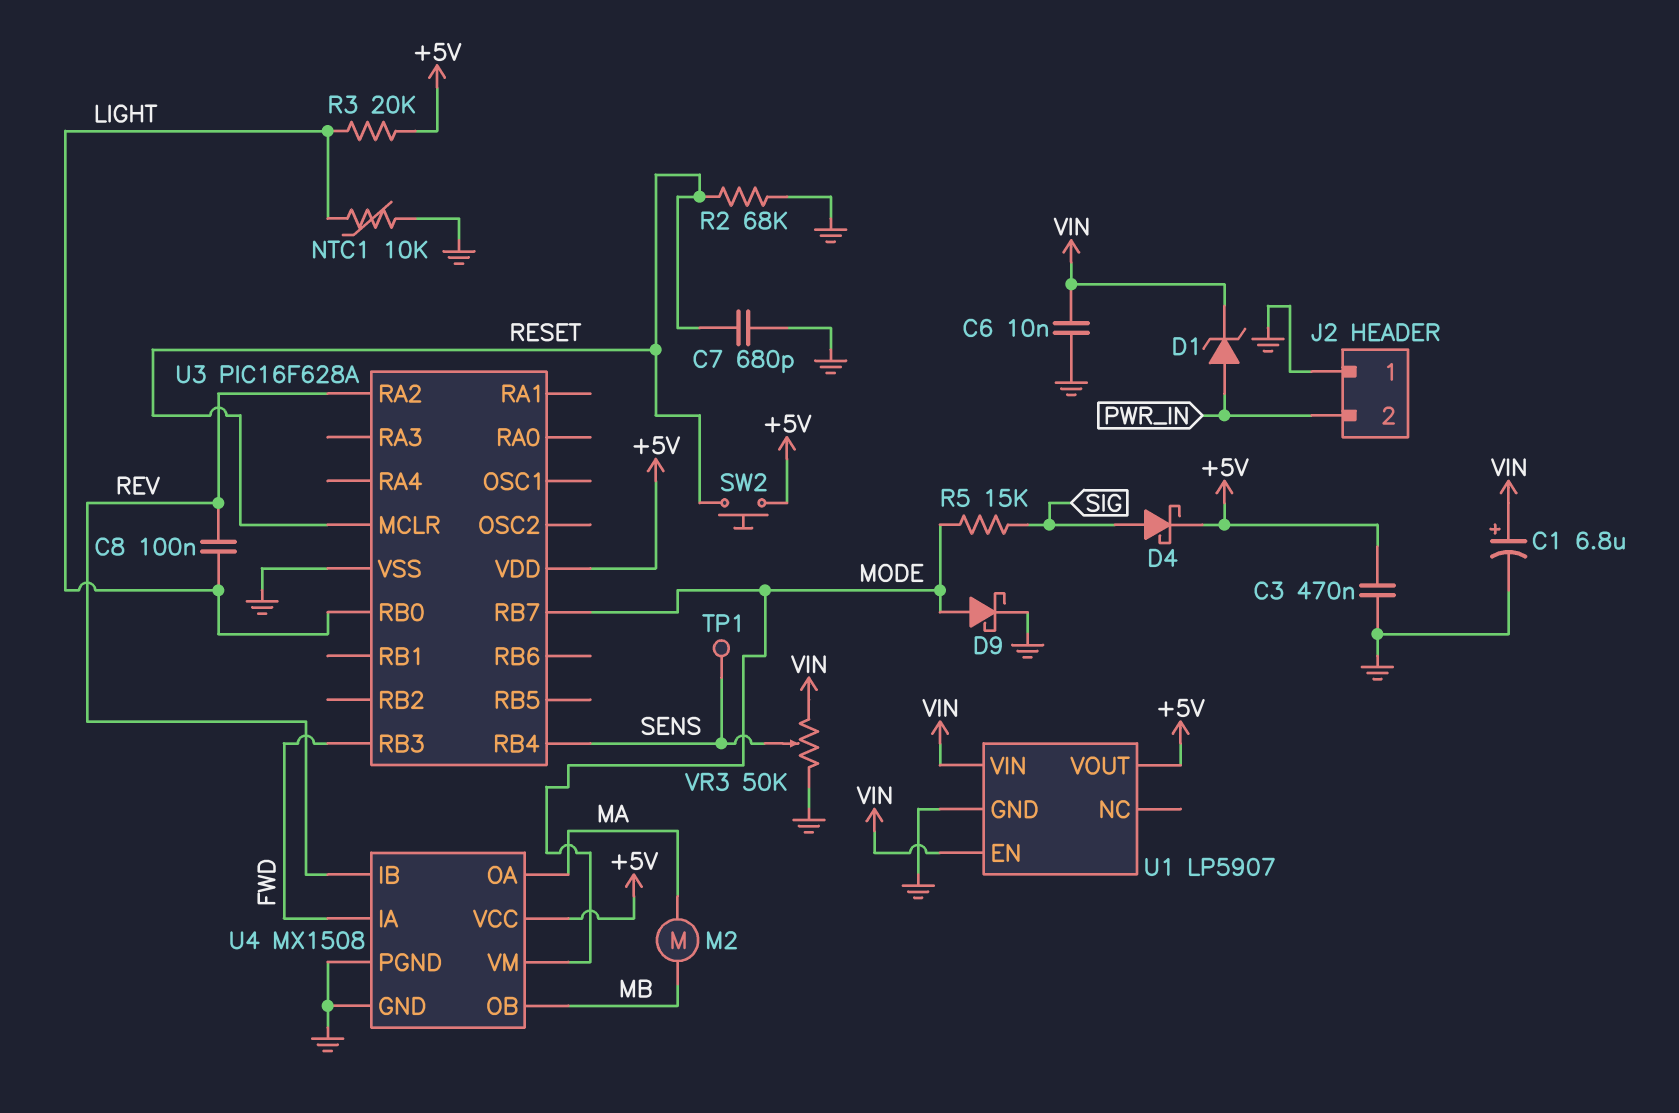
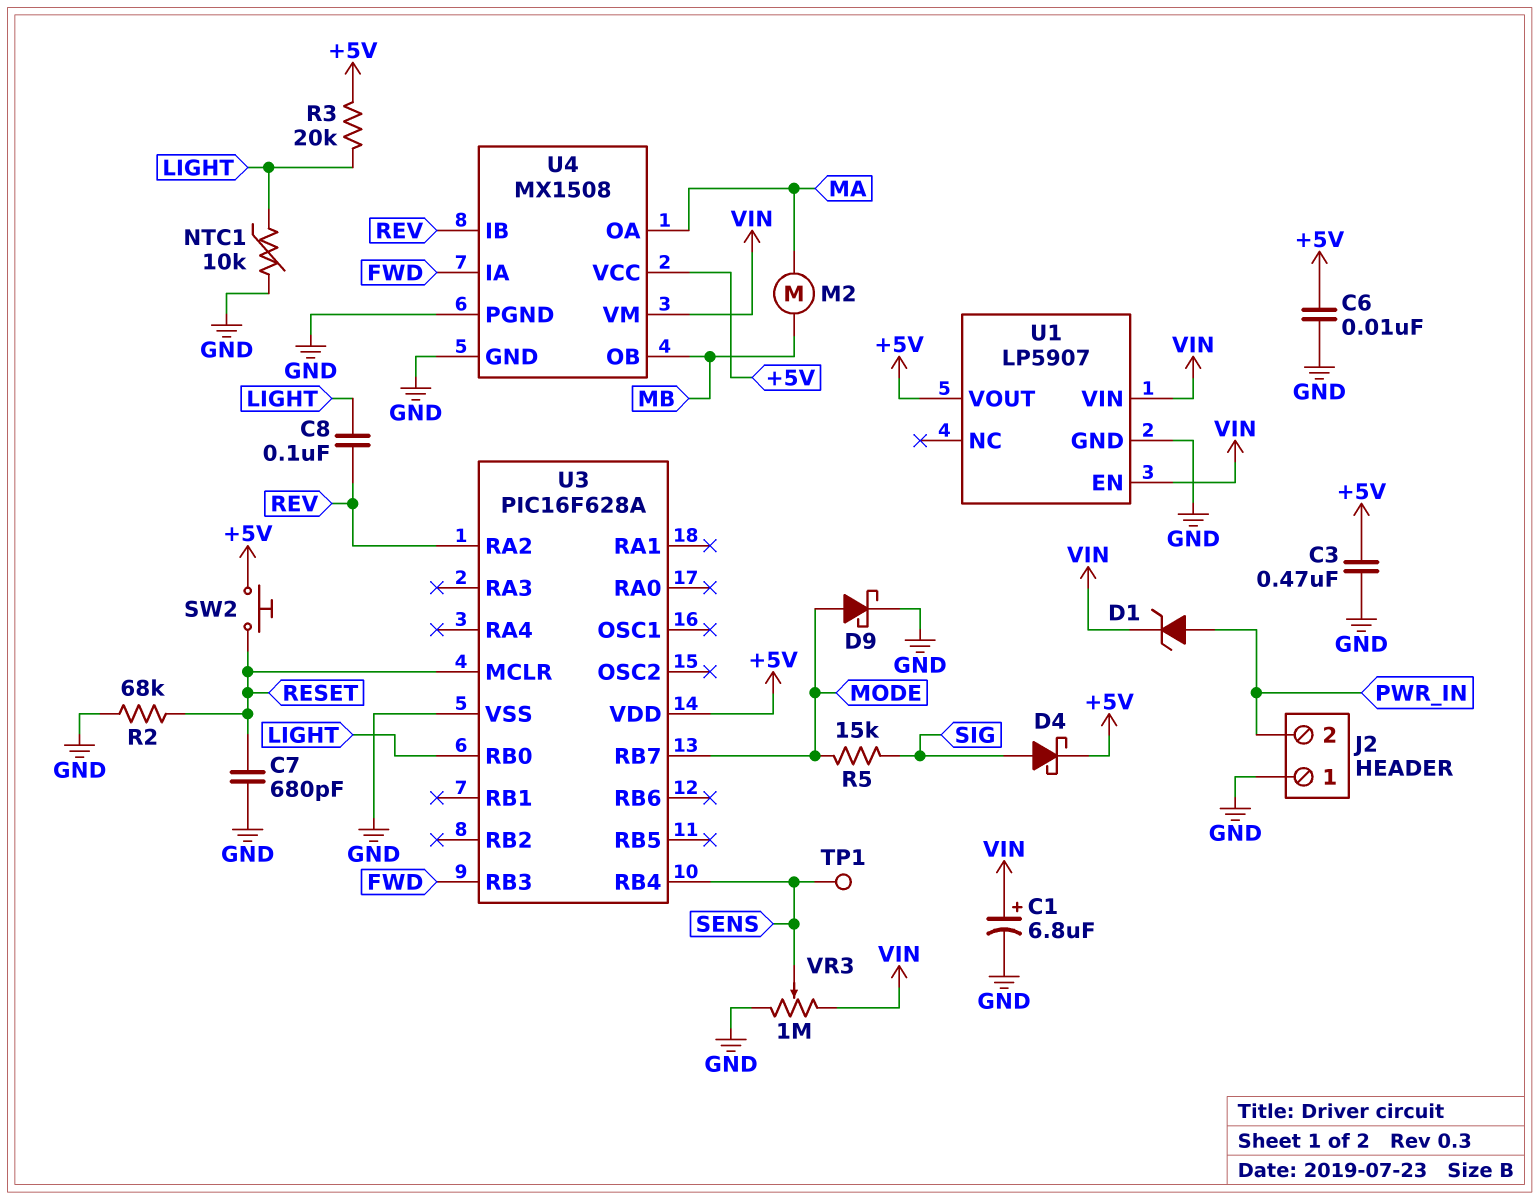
C6: 10nF (GND, VIN) -> 10nF (+5V, GND)
U4 pin VM: MODE -> VIN
VR3: 50k (GND, VIN, wiper SENS) -> 1M (GND, VIN, wiper SENS)

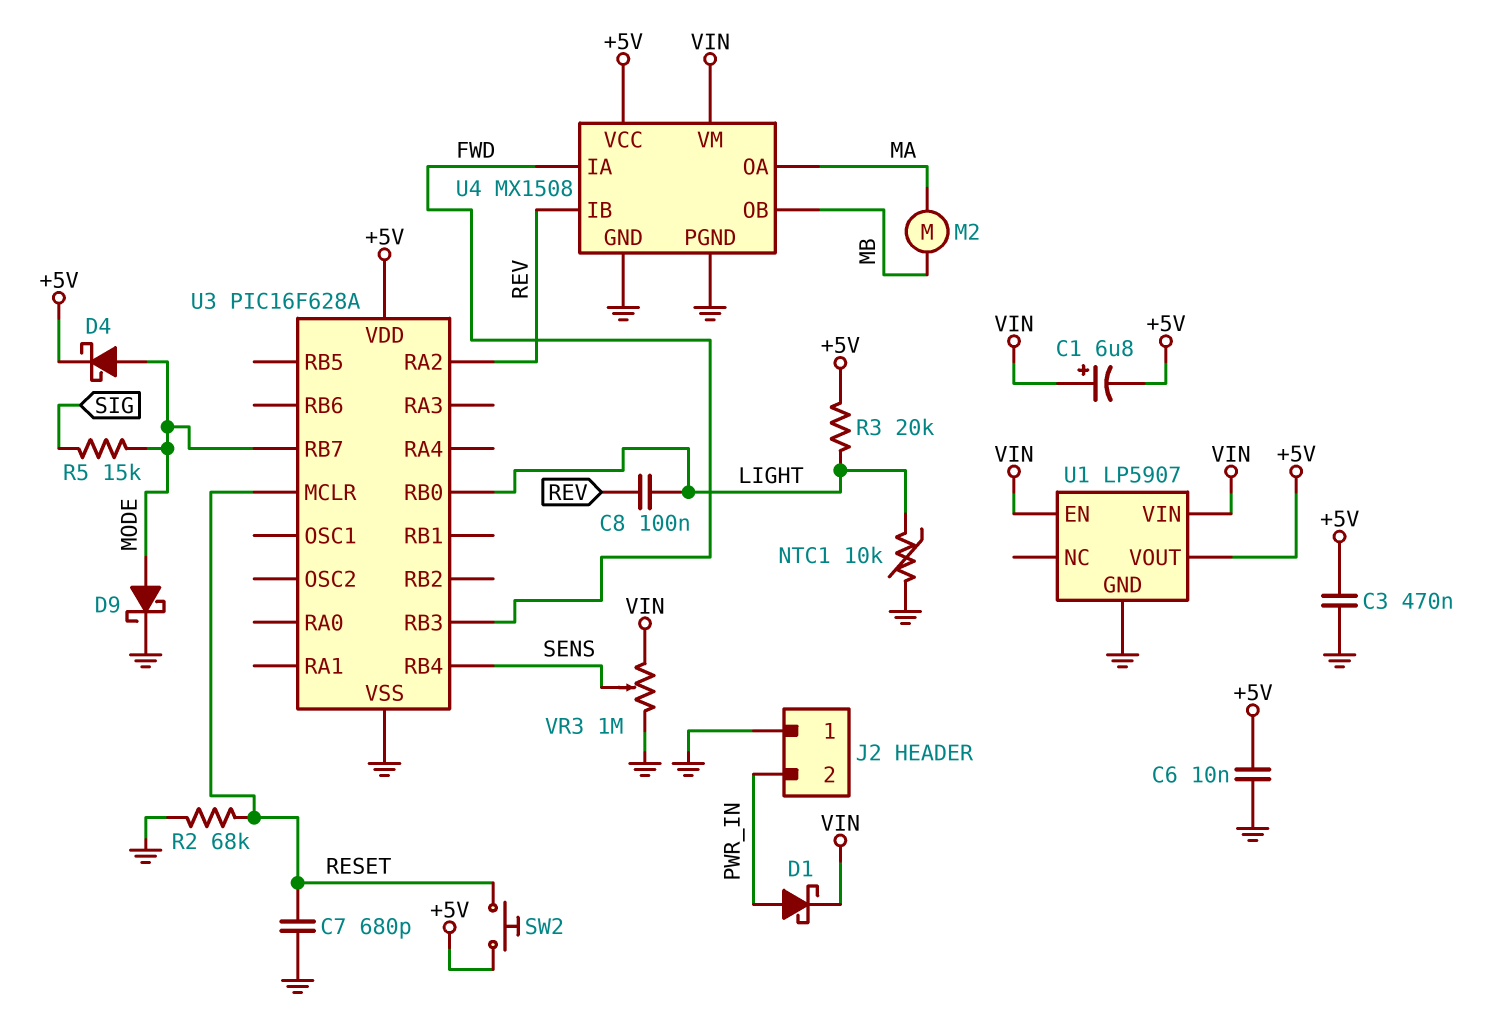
C1: 6.8uF (plus VIN, minus GND) -> 6.8uF (plus VIN, minus +5V)
D1: zener (A PWR_IN, K VIN) -> schottky (A PWR_IN, K VIN)
D4: schottky (A SIG, K +5V) -> schottky (A MODE, K +5V)
TP1: test point (SENS) -> none

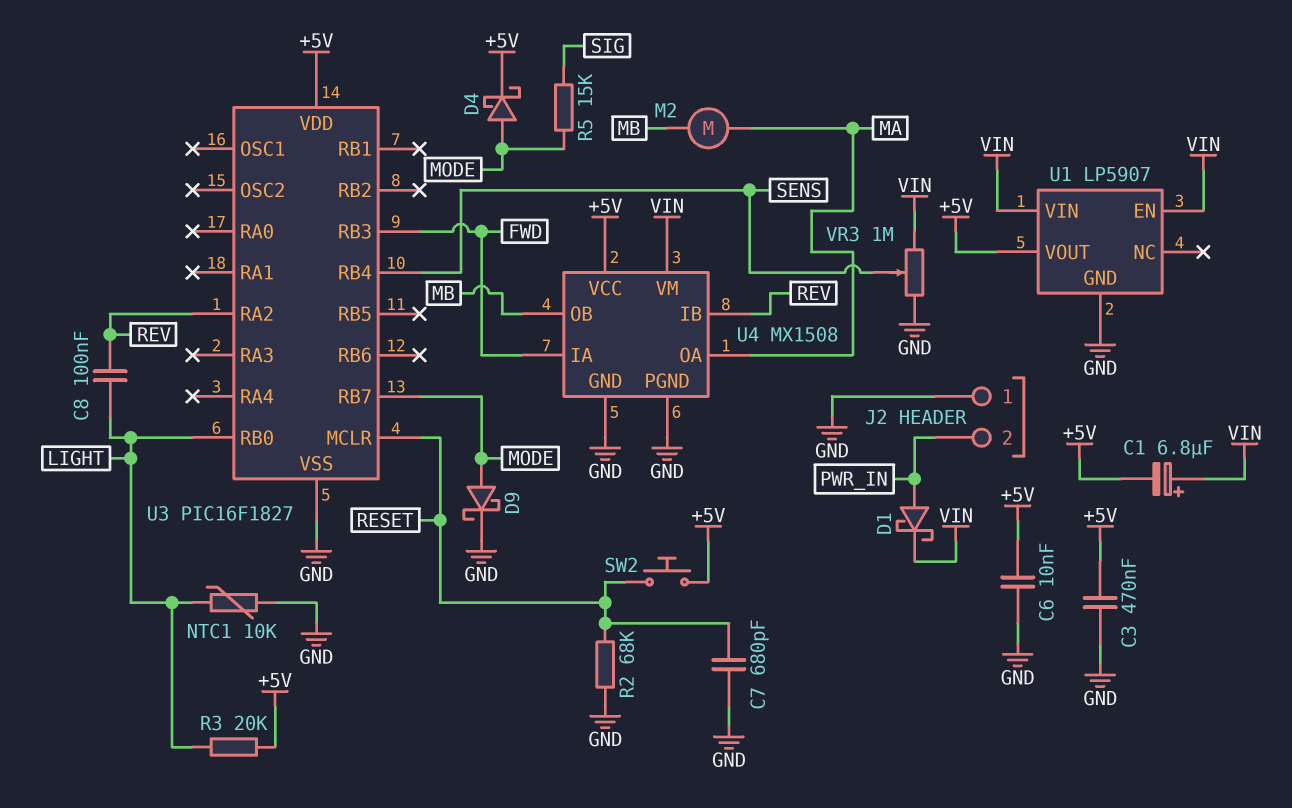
U3: PIC16F628A -> PIC16F1827

